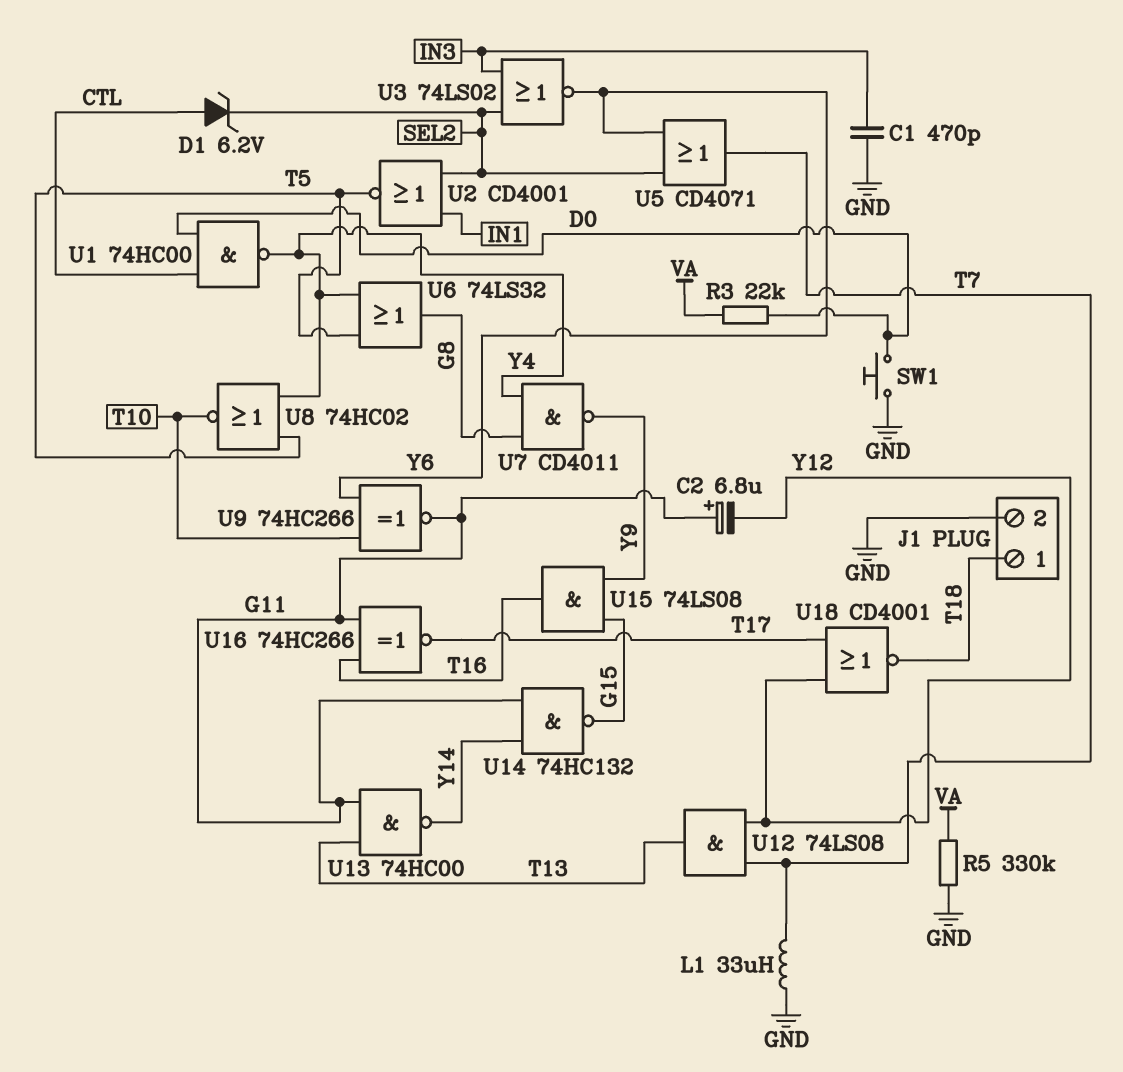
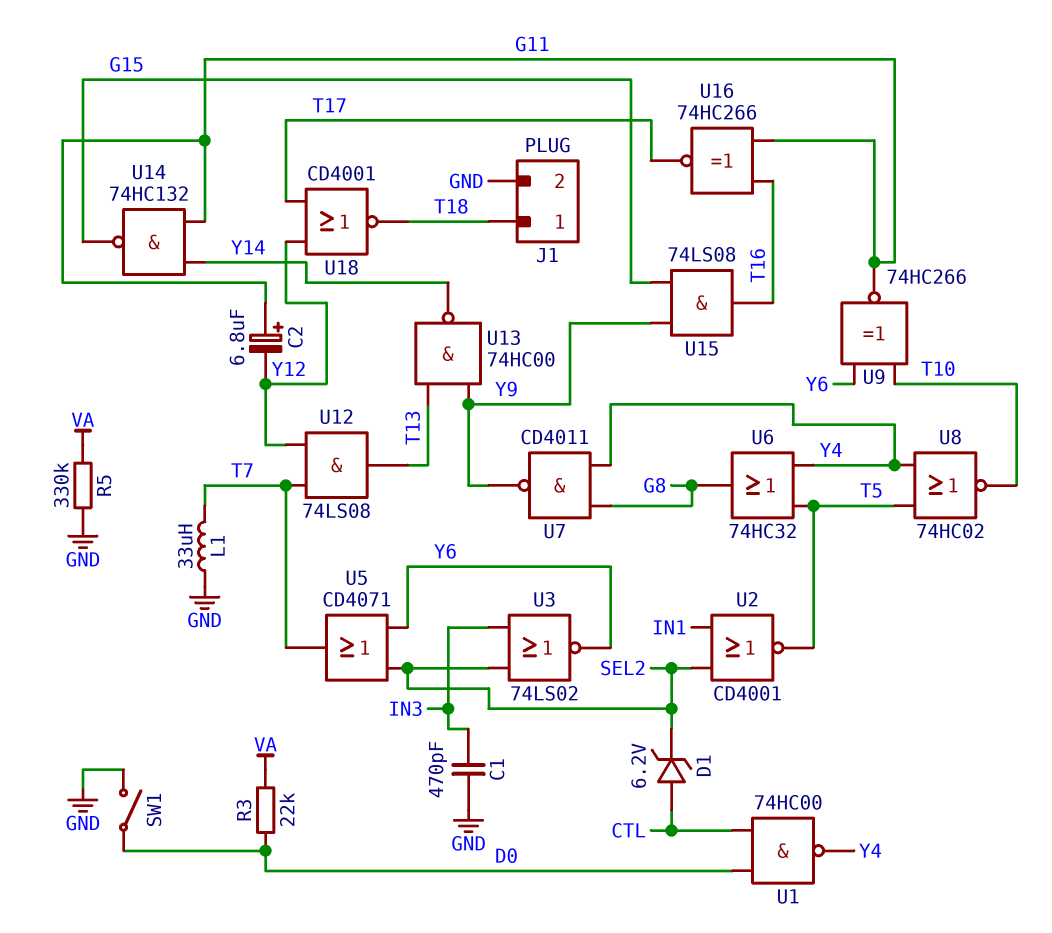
SW1: button (D0, GND) -> switch (D0, GND)
U6: OR 74LS32 (in T5, in Y4, out G8) -> OR 74HC32 (in T5, in Y4, out G8)
U13: NAND 74HC00 (in G11, in T13, out Y14) -> NAND 74HC00 (in T13, in Y9, out Y14)

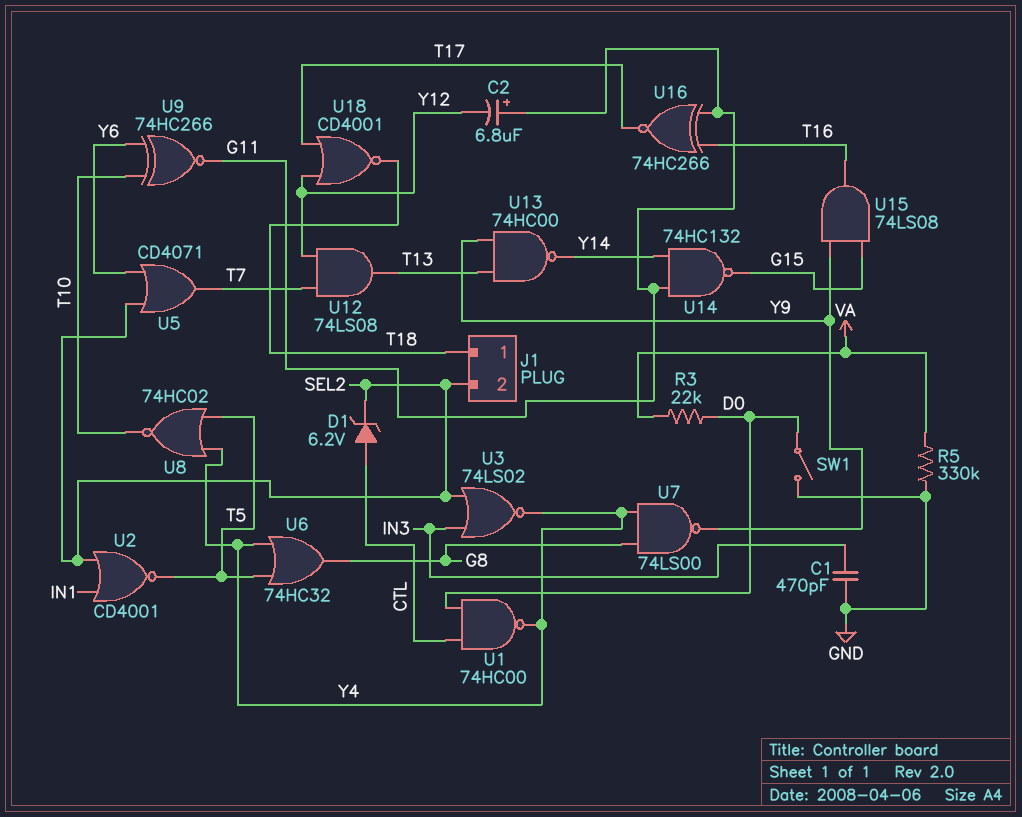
J1 pin 2: GND -> SEL2
L1: 33uH (GND, T7) -> none
U3: NOR 74LS02 (in IN3, in SEL2, out Y6) -> NOR 74LS02 (in IN3, in SEL2, out Y4)
U7: NAND CD4011 (in G8, in Y4, out Y9) -> NAND 74LS00 (in G8, in Y4, out Y9)

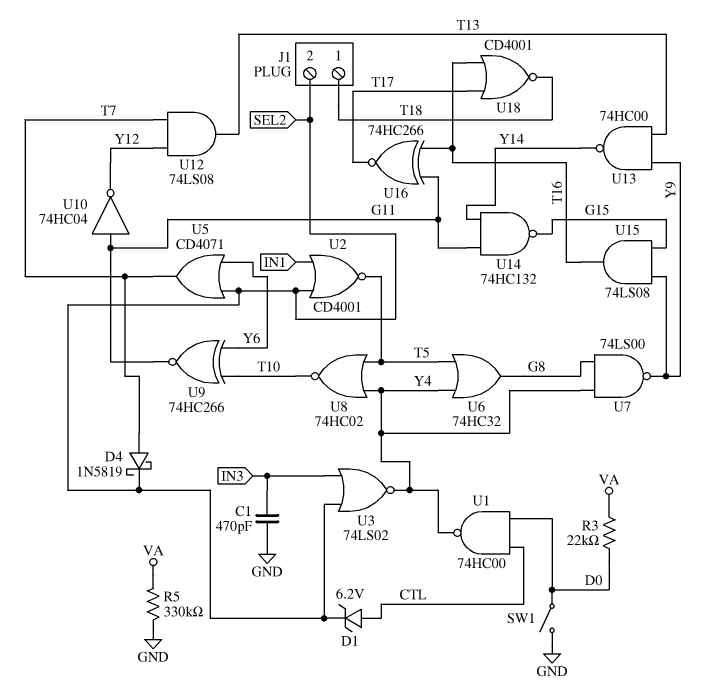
C2: 6.8uF (plus G11, minus Y12) -> none
D4: none -> schottky 1N5819 (A T7, K SEL2)
U10: none -> NOT 74HC04 (in G11, out Y12)
U18: NOR CD4001 (in T17, in Y12, out T18) -> NOR CD4001 (in T16, in T17, out T18)

